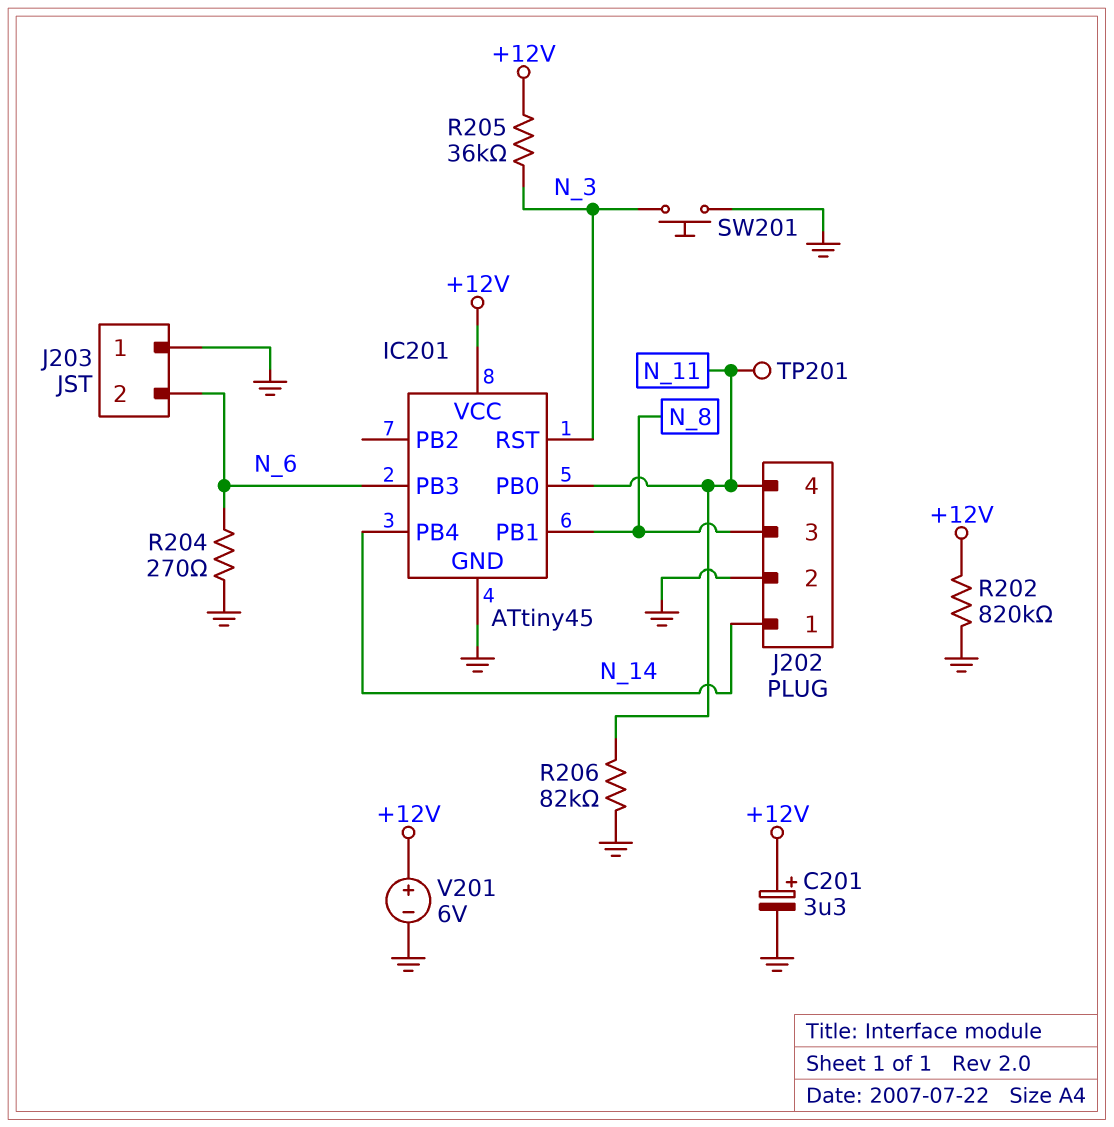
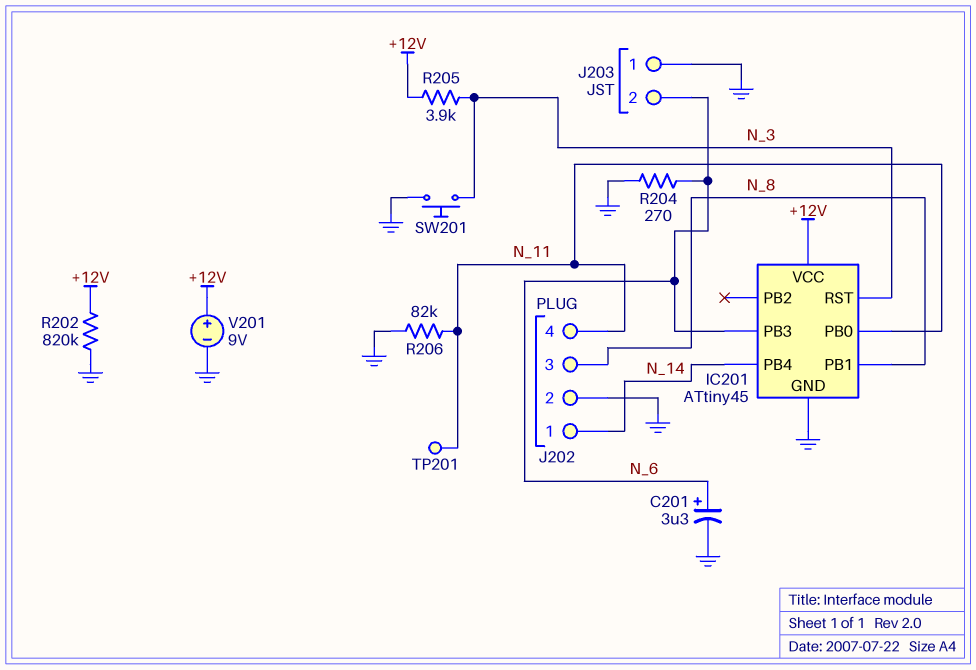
C201: 3.3uF (plus +12V, minus GND) -> 3.3uF (plus N_6, minus GND)
R205: 36k (+12V, N_3) -> 3.9k (+12V, N_3)
V201: 6V (plus +12V, minus GND) -> 9V (plus +12V, minus GND)

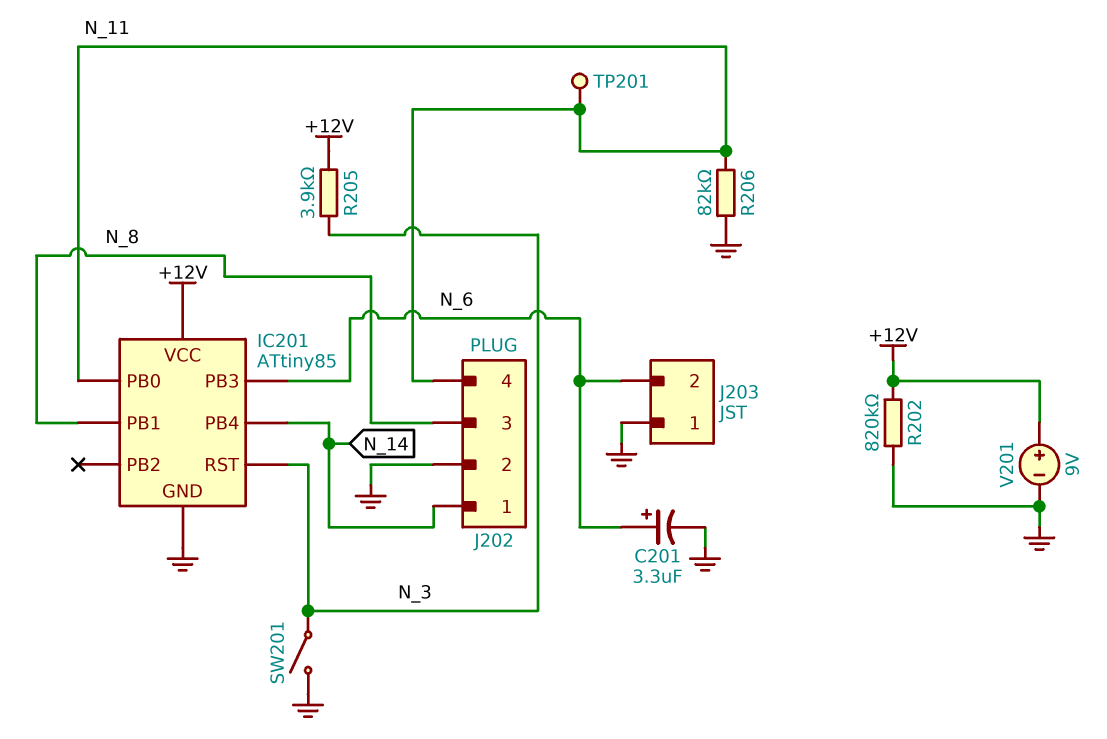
IC201: ATtiny45 -> ATtiny85
R204: 270 (GND, N_6) -> none
SW201: button (GND, N_3) -> switch (GND, N_3)

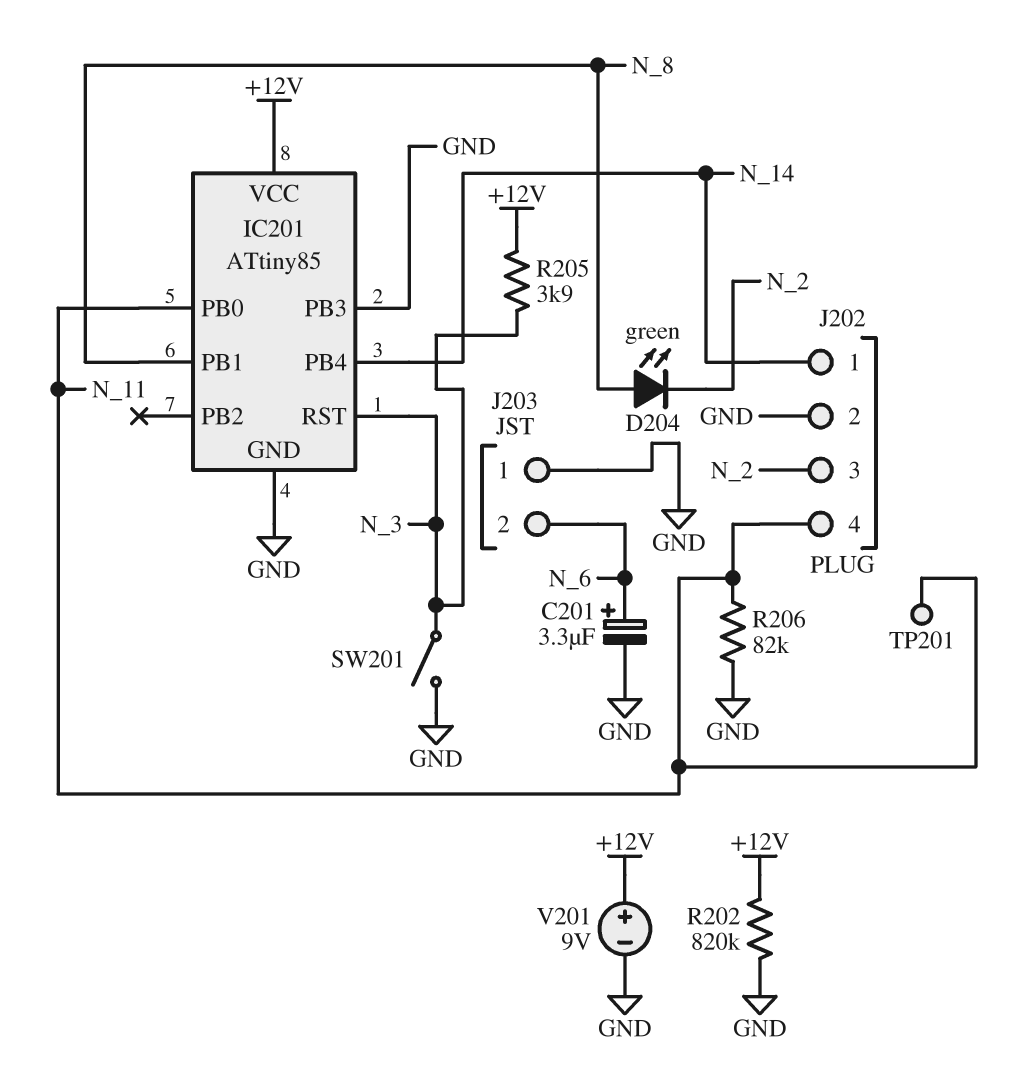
D204: none -> LED green (A N_8, K N_2)
IC201 pin PB3: N_6 -> GND
J202 pin 3: N_8 -> N_2

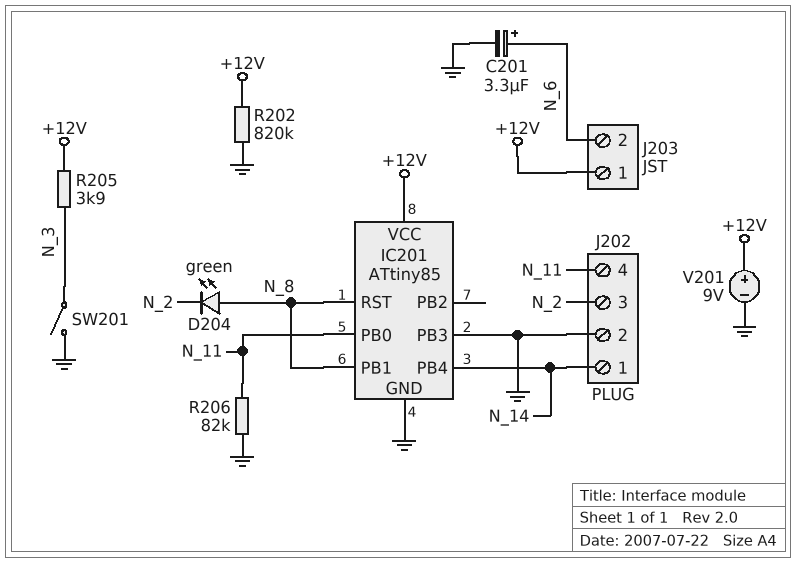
IC201 pin RST: N_3 -> N_8
J203 pin 1: GND -> +12V
TP201: test point (N_11) -> none

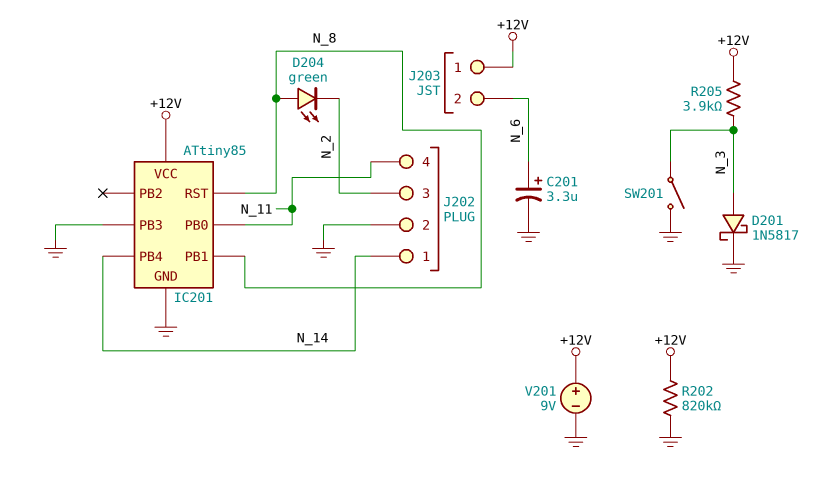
D201: none -> schottky 1N5817 (A N_3, K GND)
R206: 82k (GND, N_11) -> none

